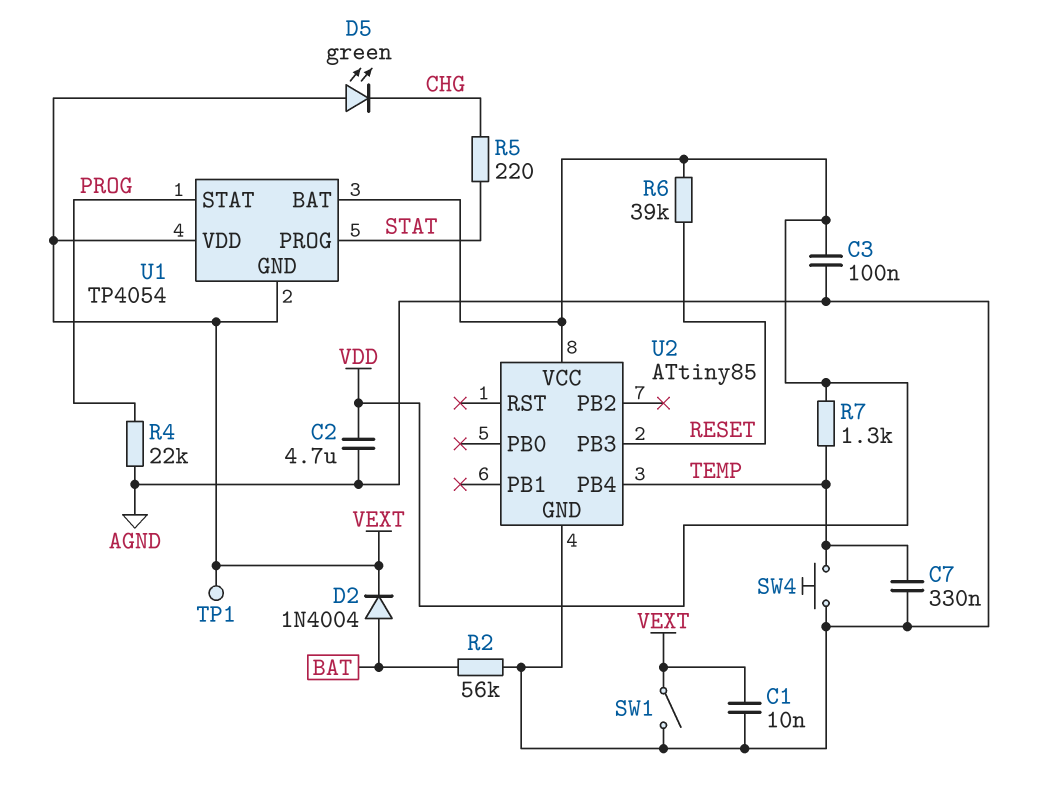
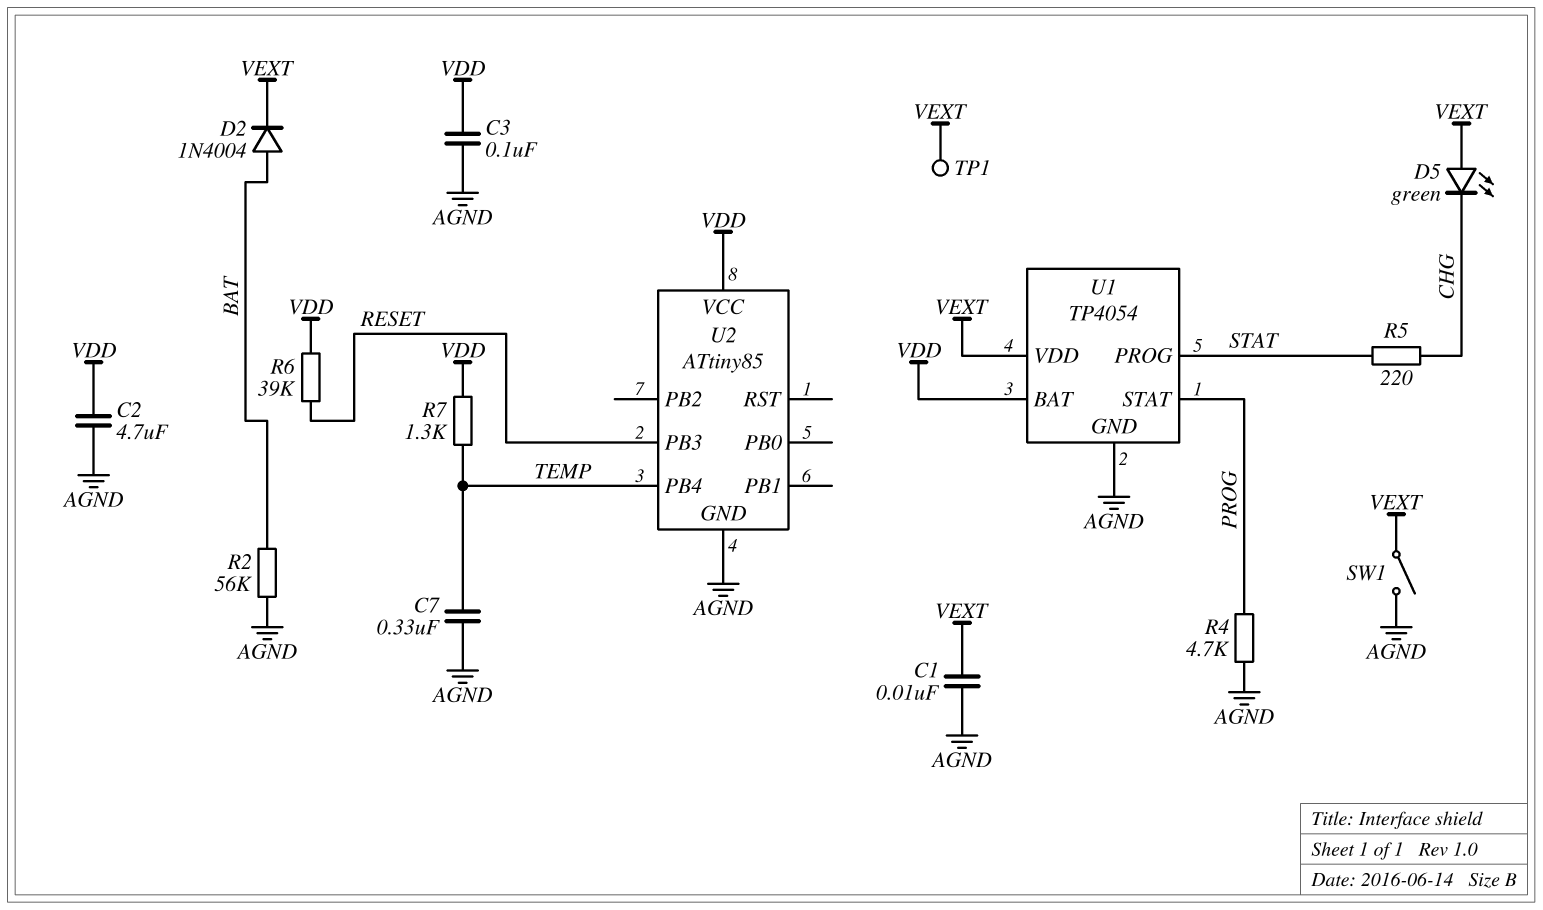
R4: 22k (AGND, PROG) -> 4.7k (AGND, PROG)
SW4: button (AGND, TEMP) -> none
U1 pin GND: VEXT -> AGND

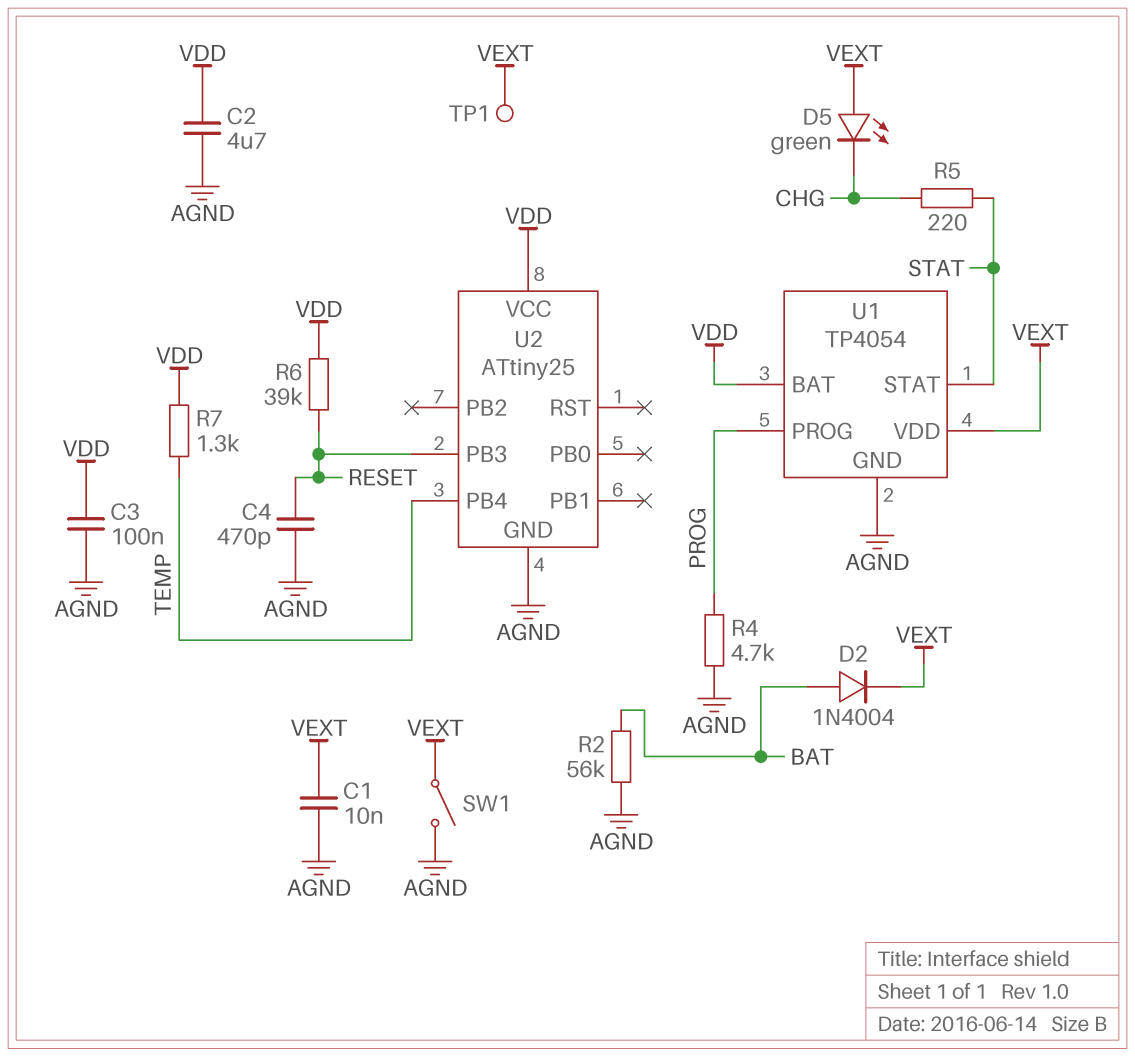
C4: none -> 470pF (AGND, RESET)
C7: 330nF (AGND, TEMP) -> none
U1 pin PROG: STAT -> PROG
U1 pin STAT: PROG -> STAT
U2: ATtiny85 -> ATtiny25

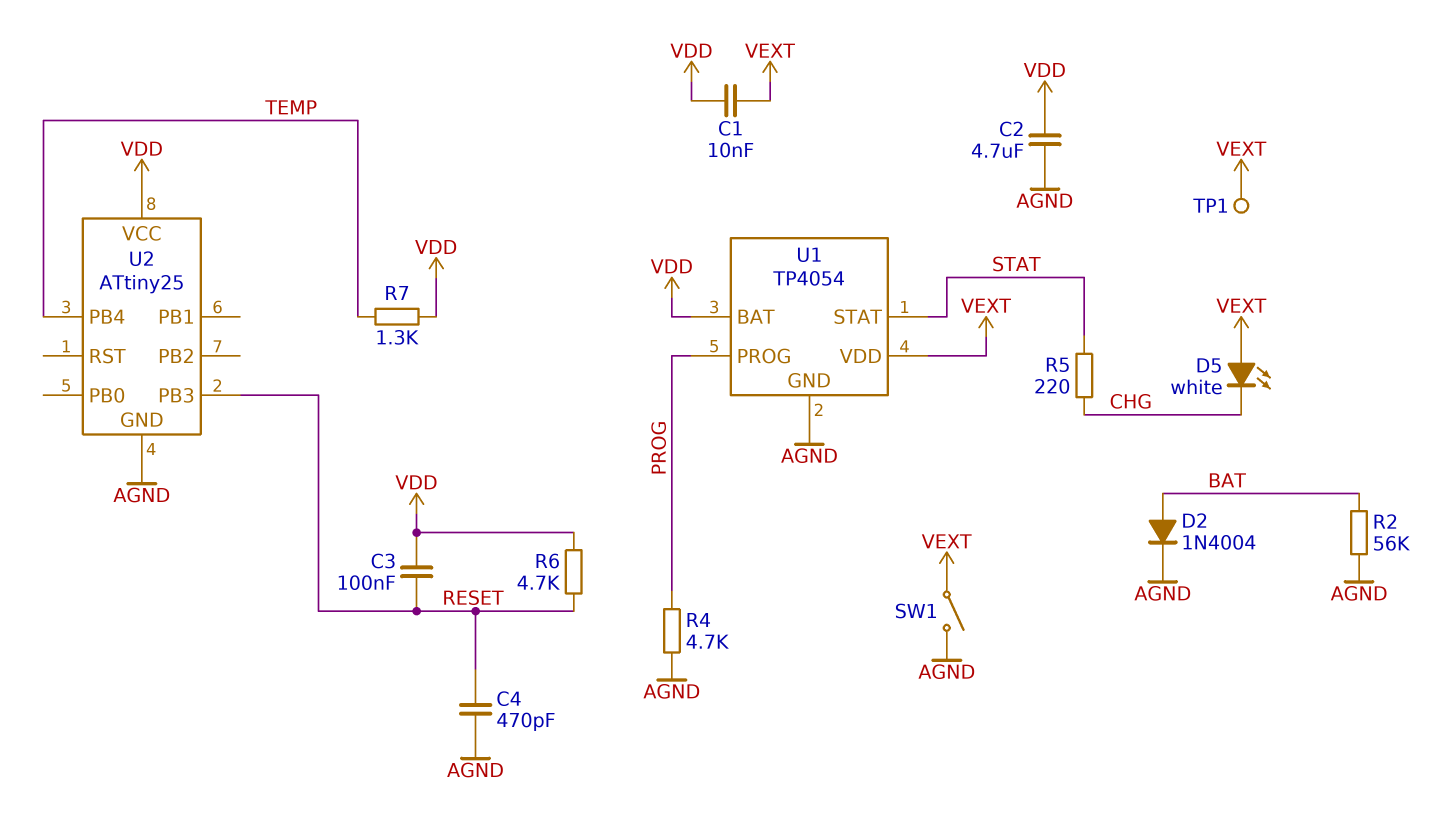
C1: 10nF (AGND, VEXT) -> 10nF (VDD, VEXT)
C3: 100nF (AGND, VDD) -> 100nF (RESET, VDD)
D2: diode 1N4004 (A BAT, K VEXT) -> diode 1N4004 (A BAT, K AGND)
D5: LED green (A VEXT, K CHG) -> LED white (A VEXT, K CHG)
R6: 39k (RESET, VDD) -> 4.7k (RESET, VDD)

